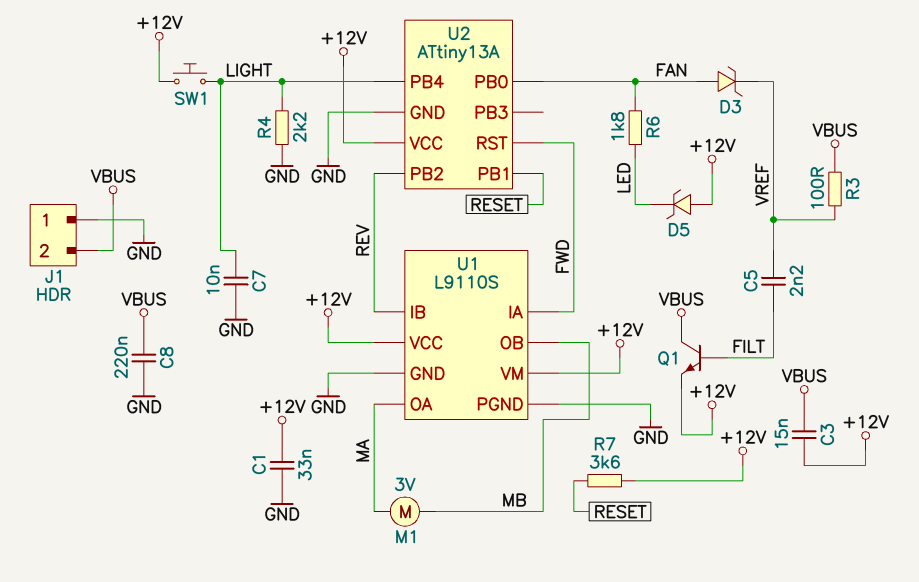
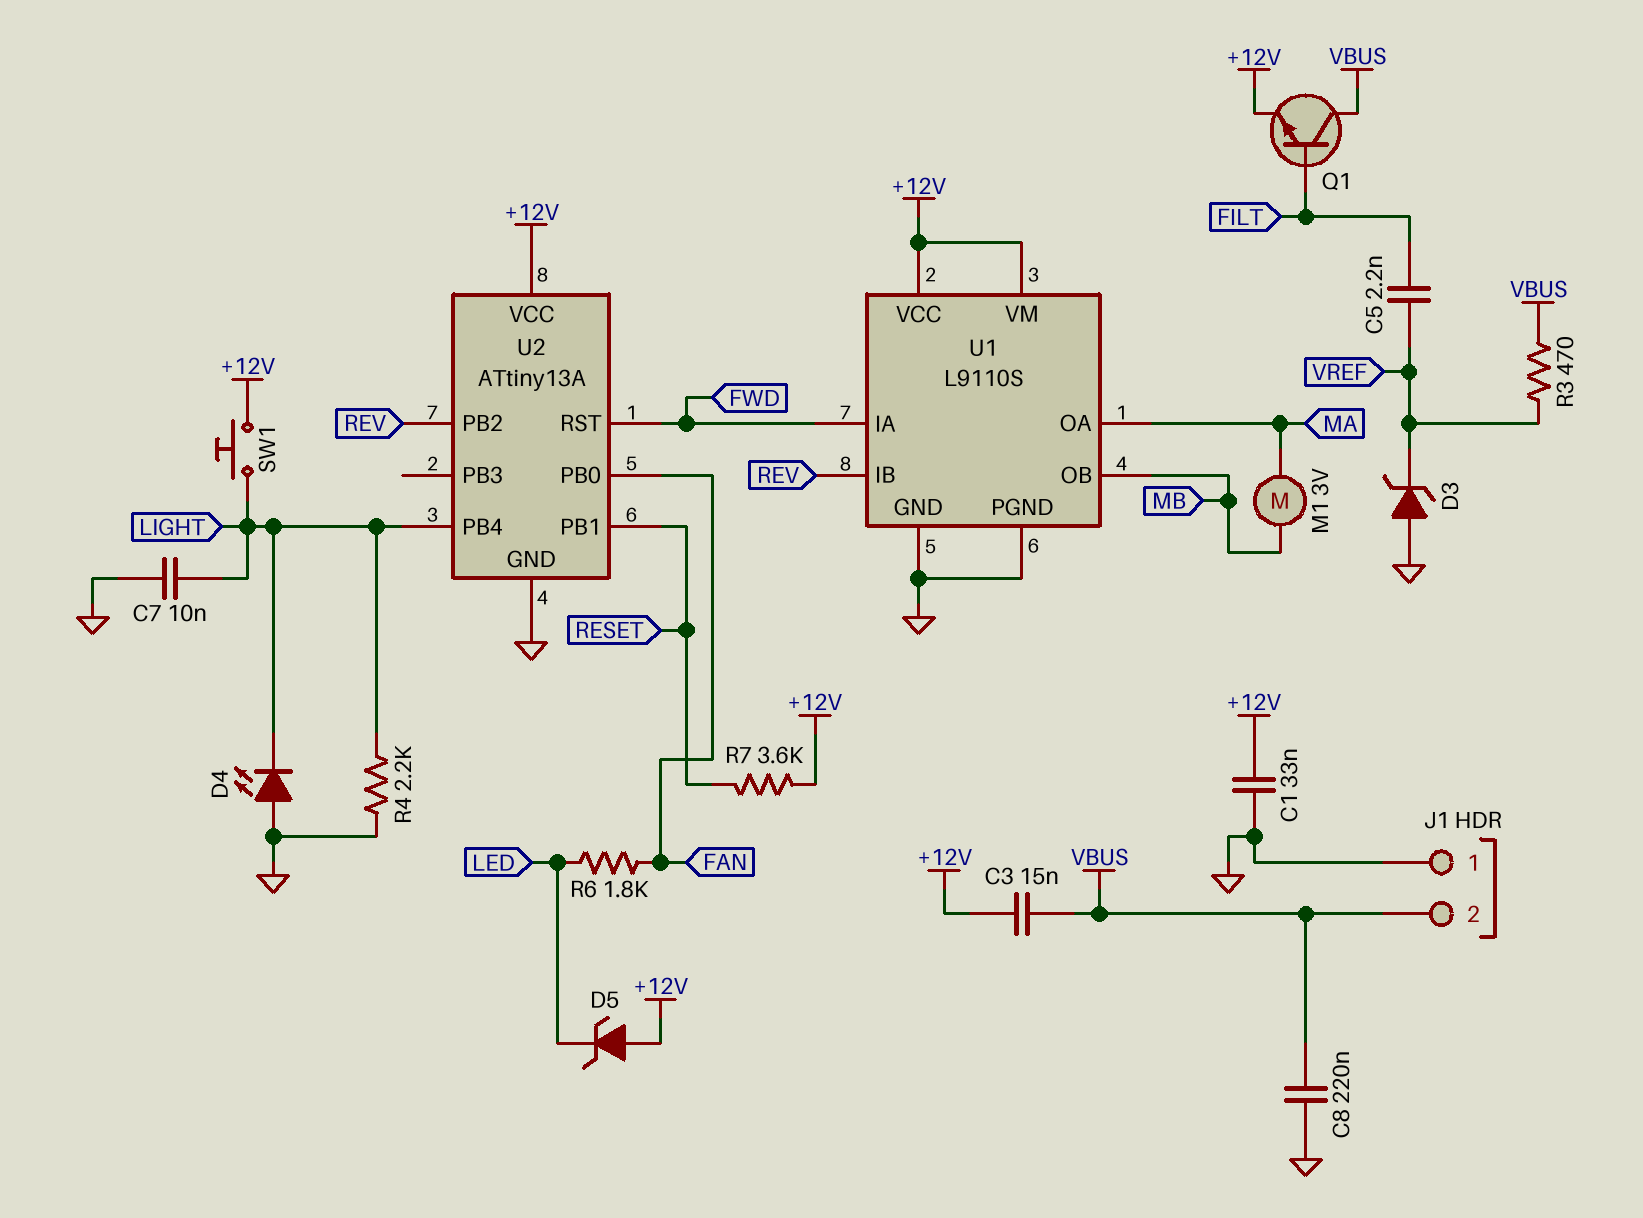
D3: zener (A FAN, K VREF) -> zener (A GND, K VREF)
D4: none -> LED (A GND, K LIGHT)
R3: 100 (VBUS, VREF) -> 470 (VBUS, VREF)

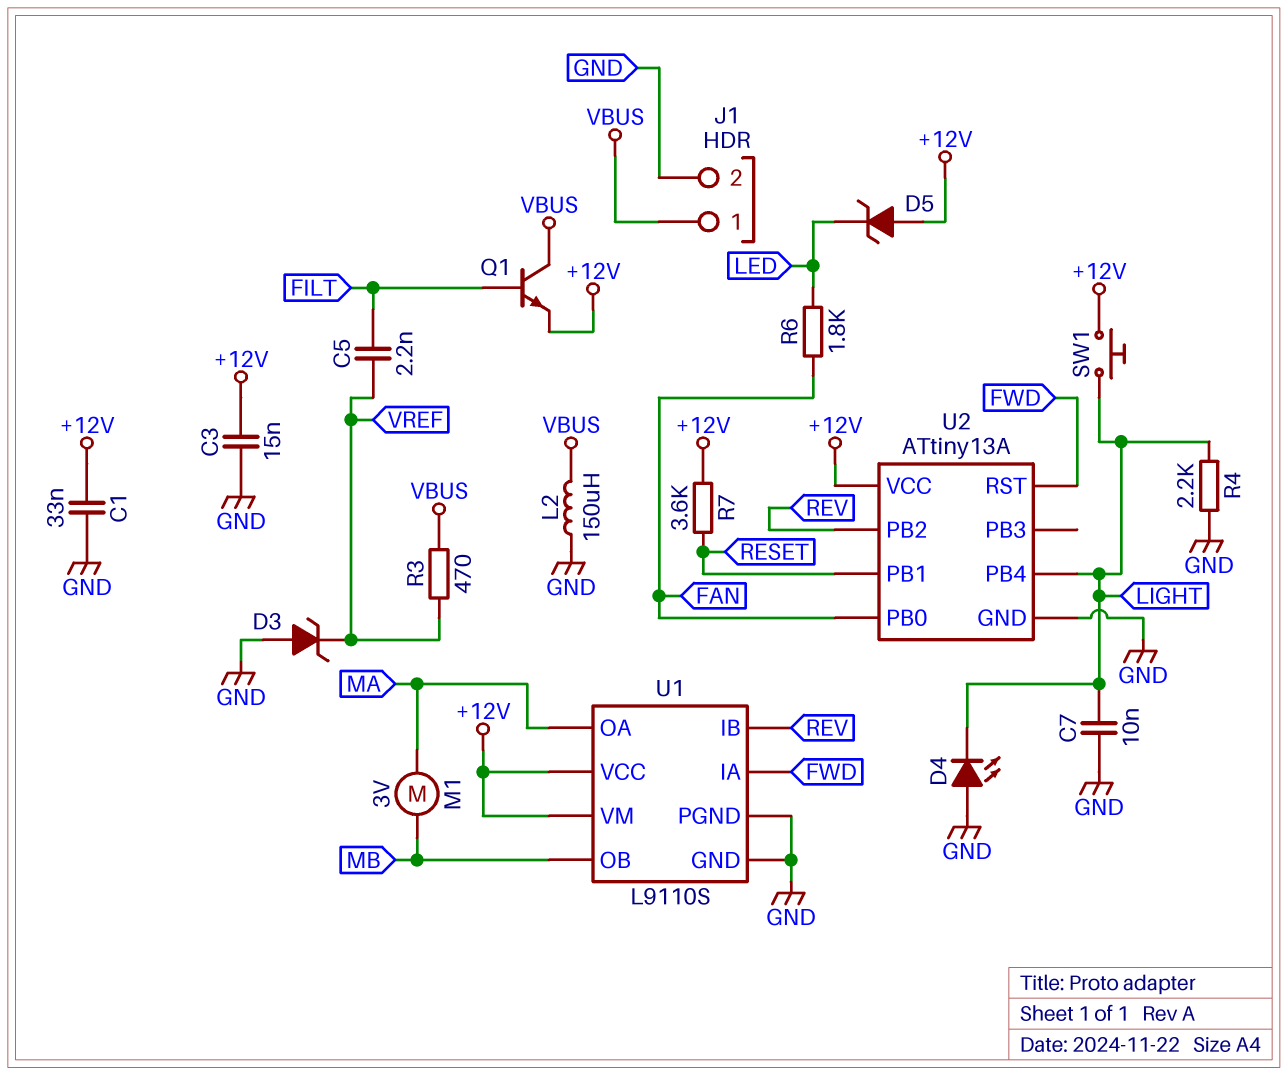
C3: 15nF (+12V, VBUS) -> 15nF (+12V, GND)
C8: 220nF (GND, VBUS) -> none
J1 pin 1: GND -> VBUS
J1 pin 2: VBUS -> GND
L2: none -> 150uH (GND, VBUS)

